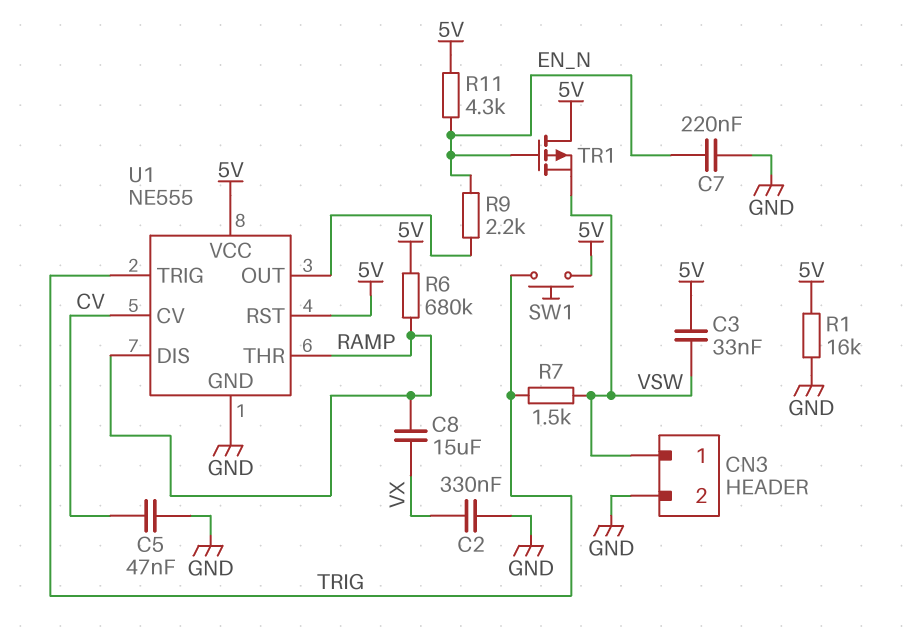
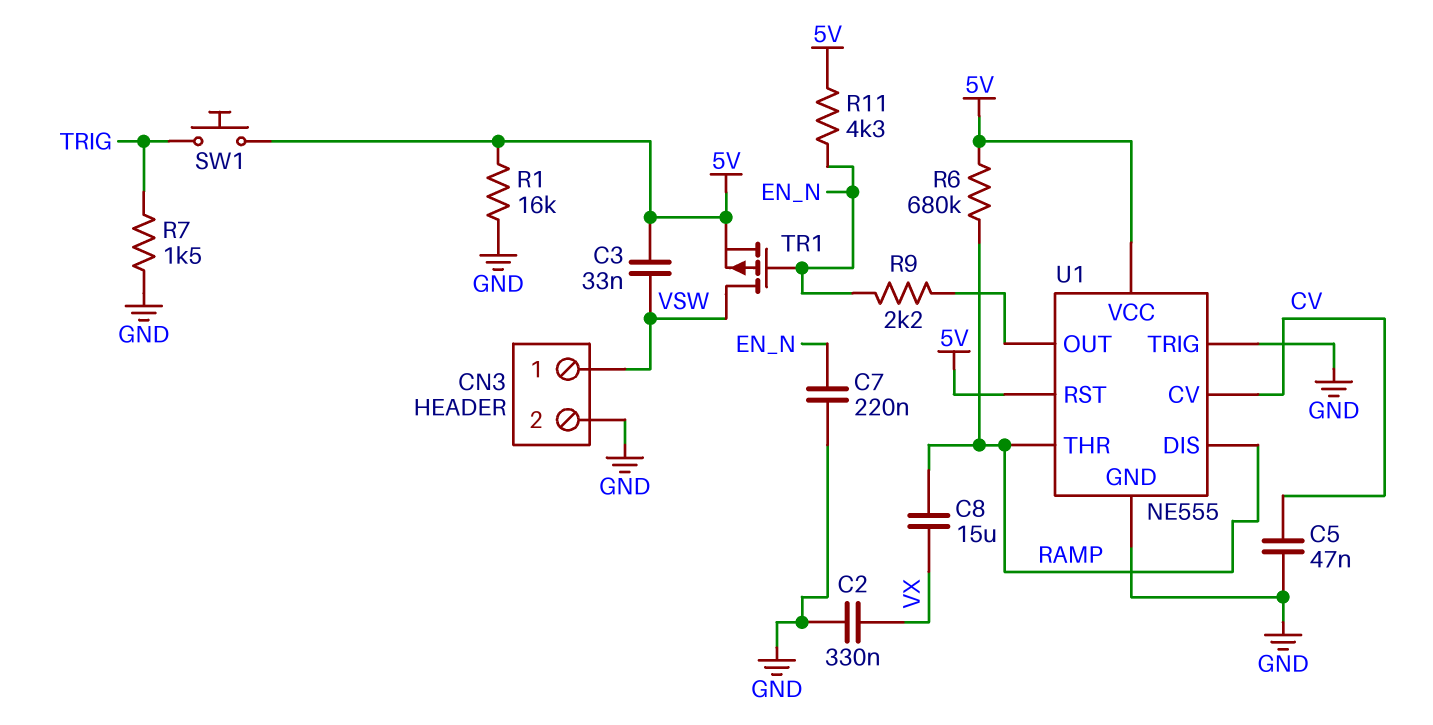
R7: 1.5k (TRIG, VSW) -> 1.5k (GND, TRIG)
TR1: PMOS (G EN_N, D 5V, S VSW) -> PMOS (G EN_N, D VSW, S 5V)
U1 pin TRIG: TRIG -> GND

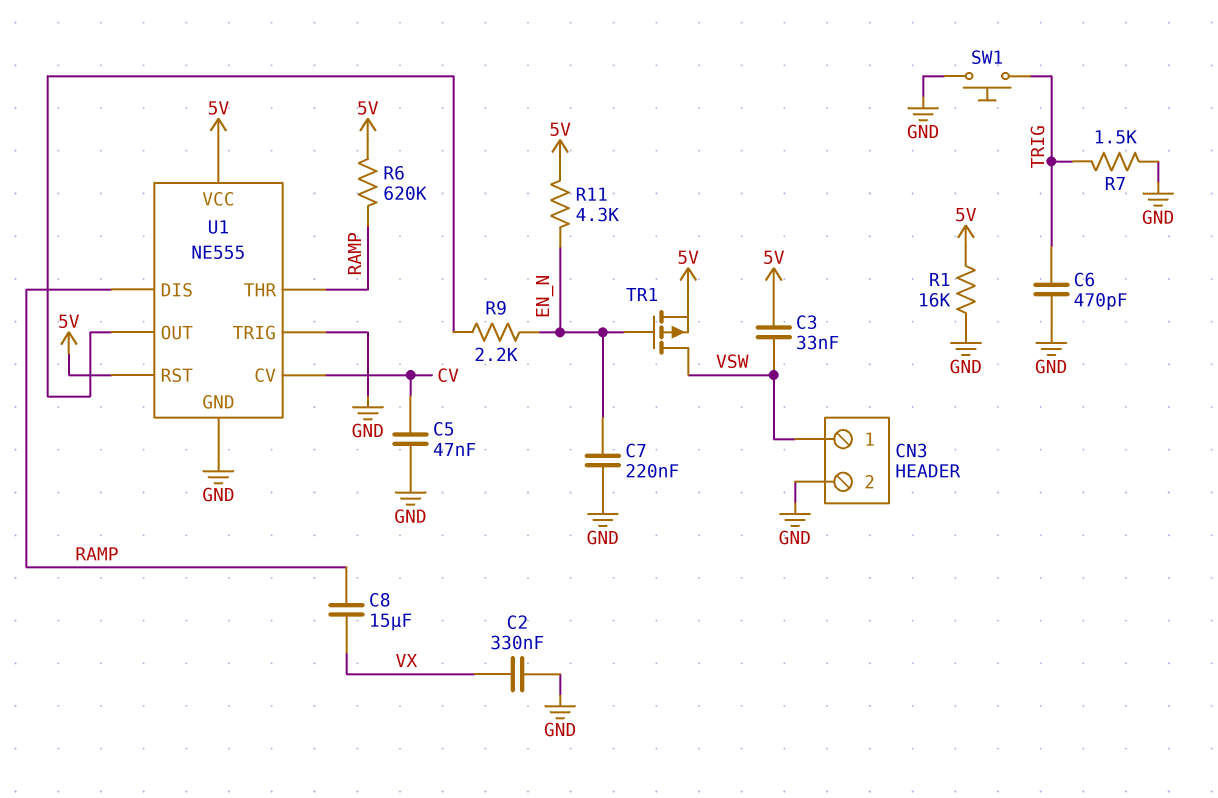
C6: none -> 470pF (GND, TRIG)
R6: 680k (5V, RAMP) -> 620k (5V, RAMP)
SW1: button (5V, TRIG) -> button (GND, TRIG)

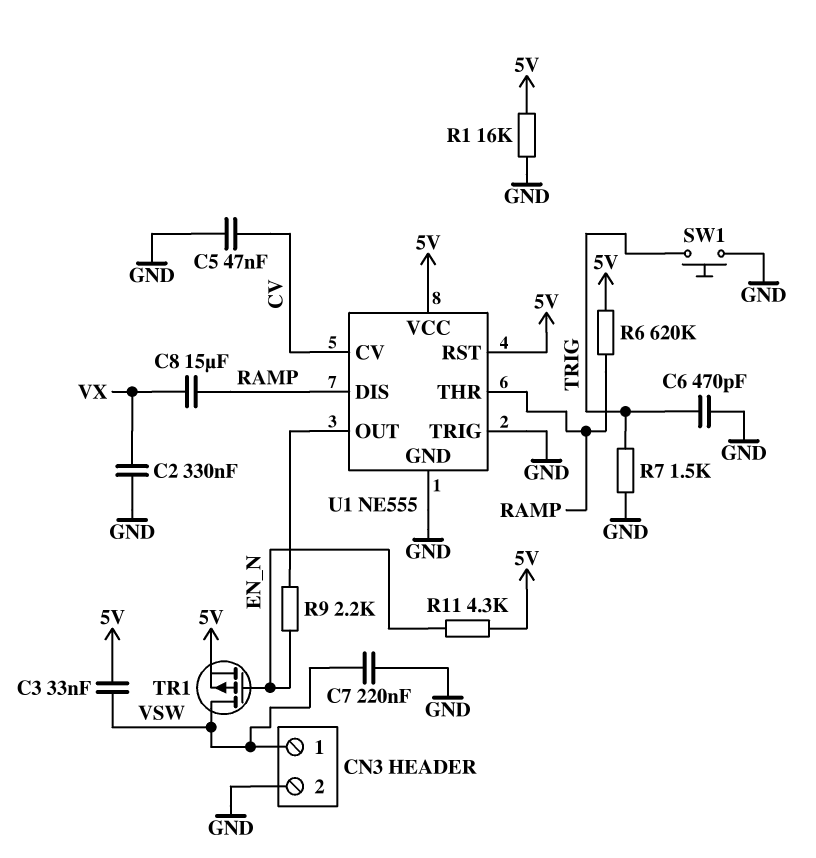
C7: 220nF (EN_N, GND) -> 220nF (GND, VSW)

